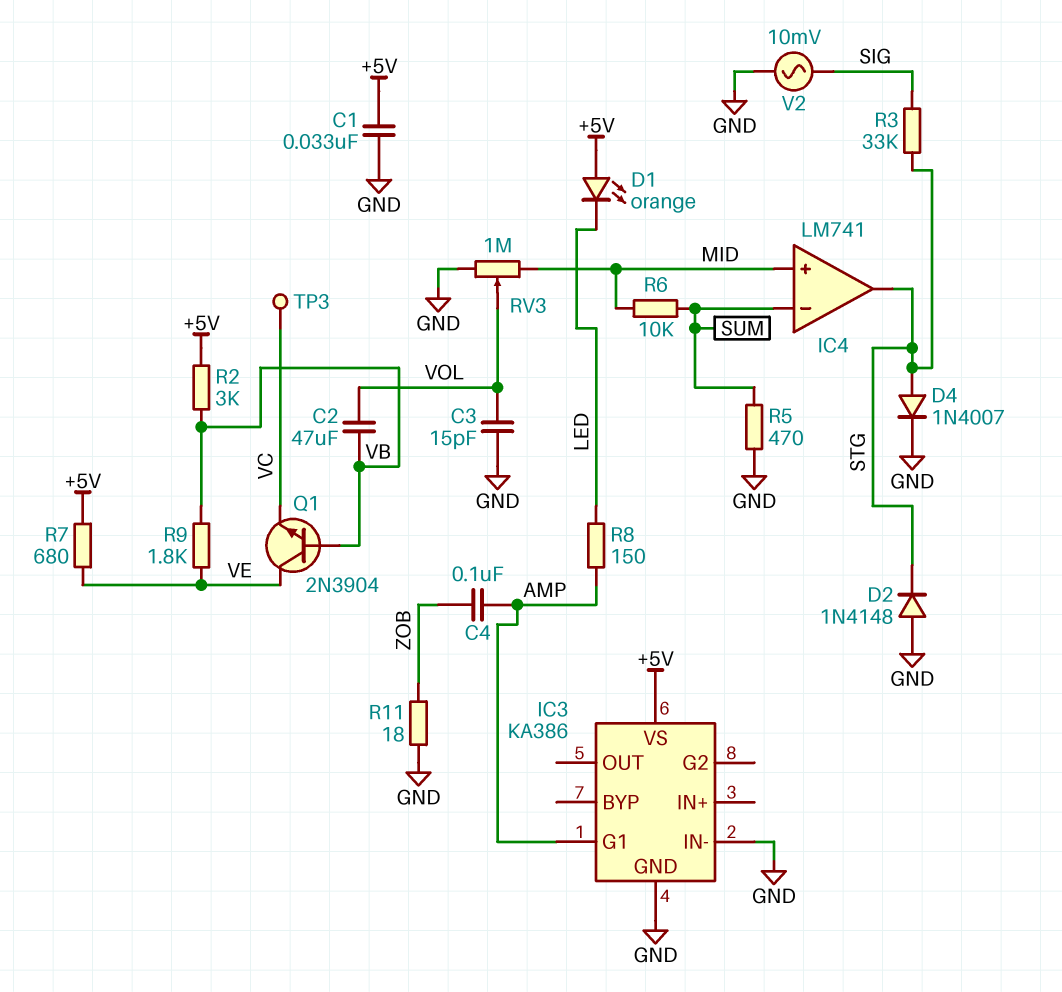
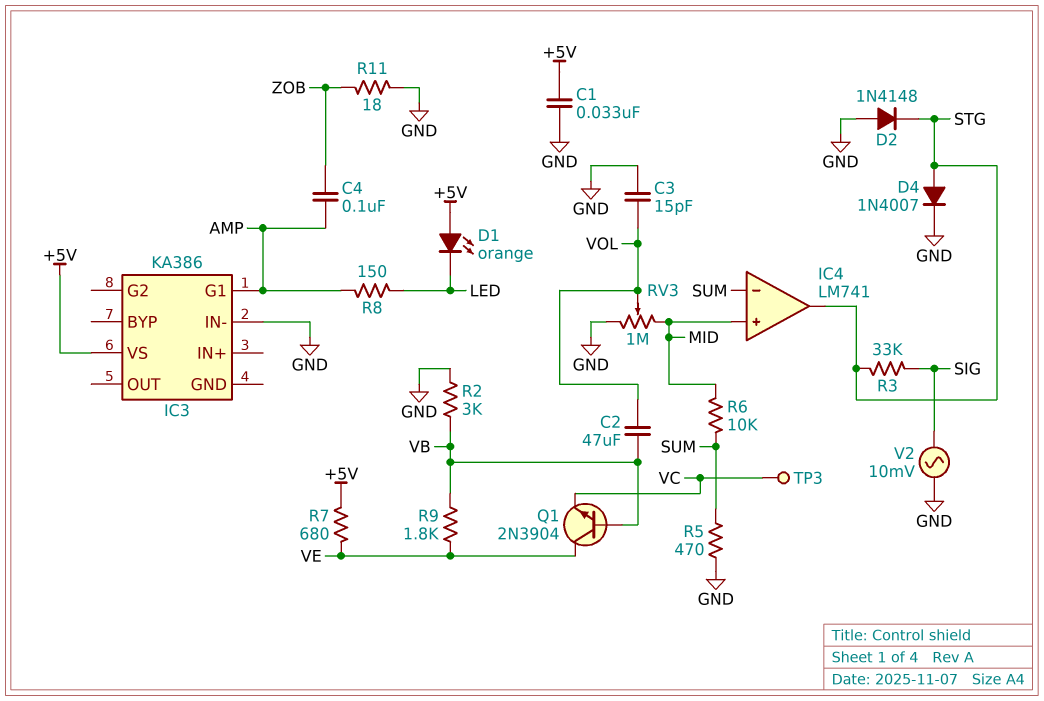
IC3 pin GND: GND -> none
R2: 3k (+5V, VB) -> 3k (GND, VB)

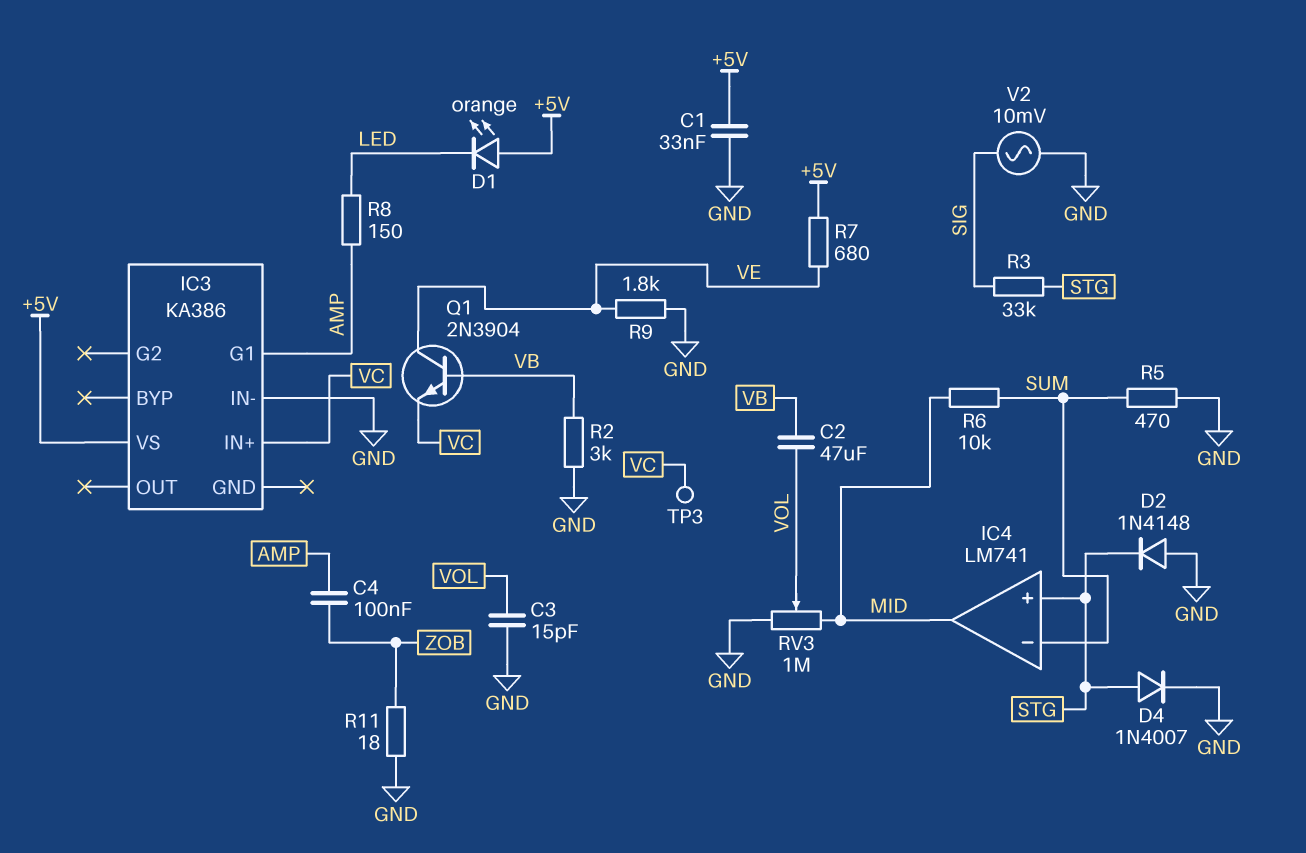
IC3 pin IN+: none -> VC
IC4 pin in+: MID -> STG
IC4 pin out: STG -> MID
R9: 1.8k (VB, VE) -> 1.8k (GND, VE)

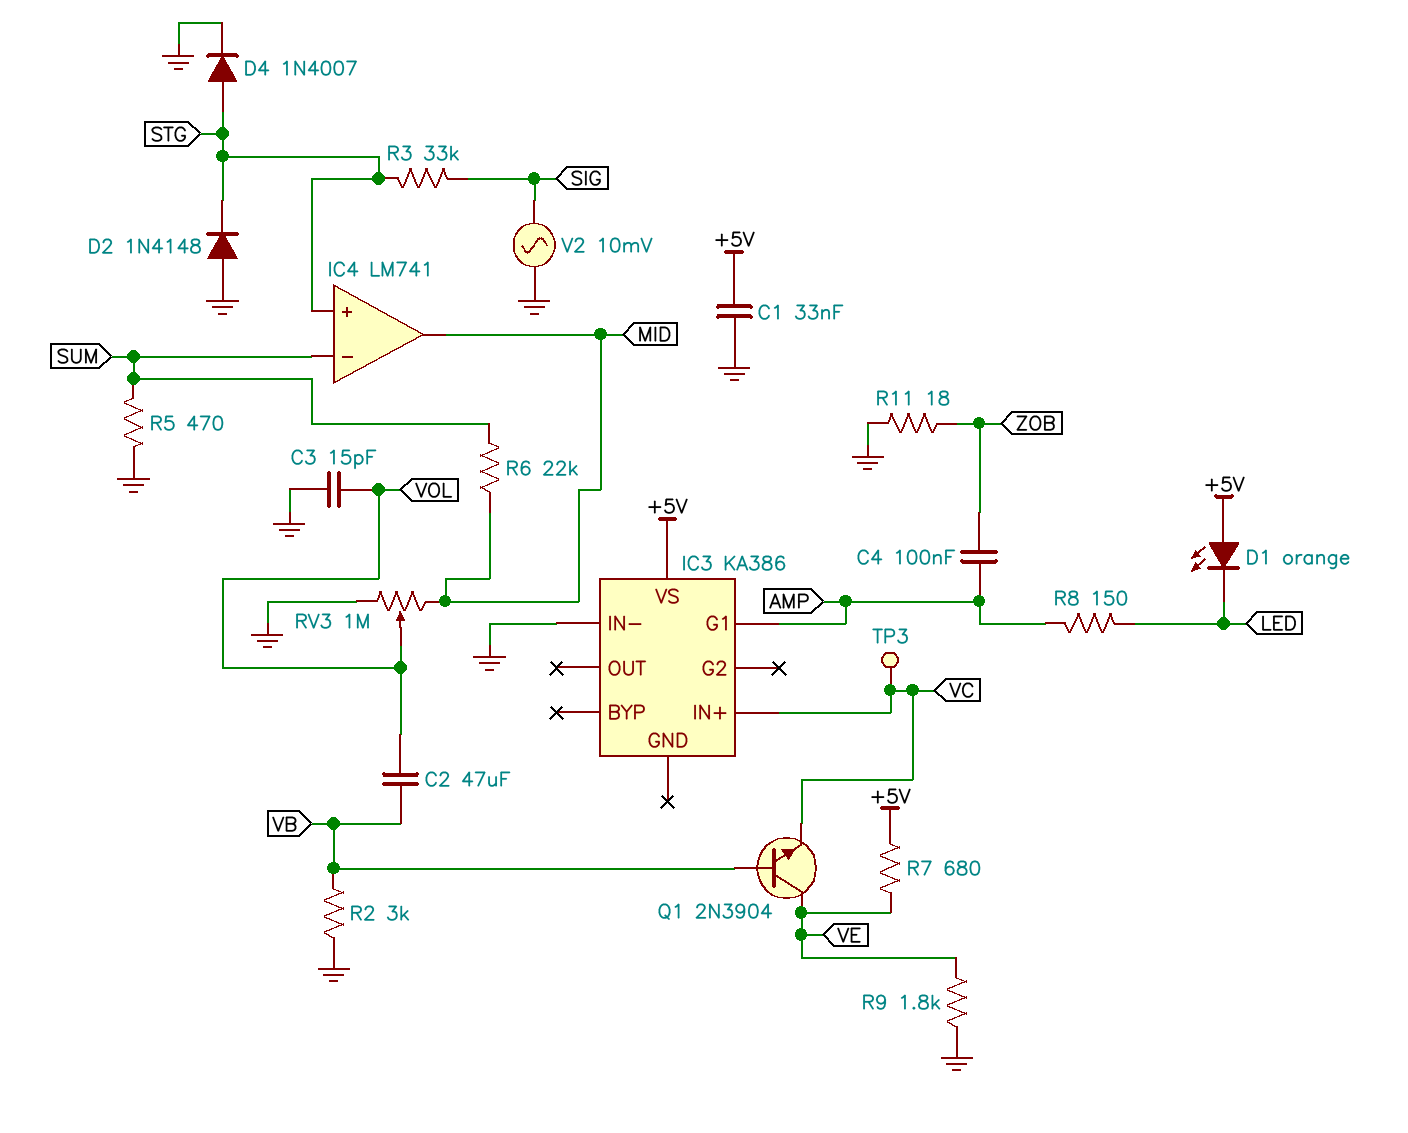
R6: 10k (MID, SUM) -> 22k (MID, SUM)

